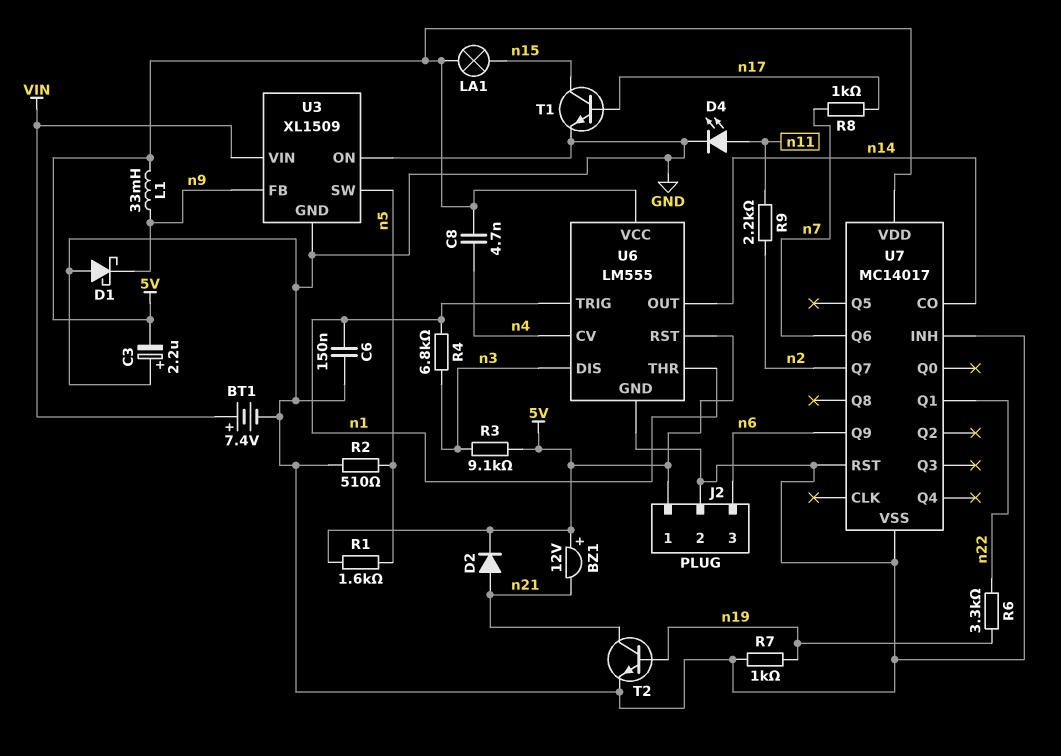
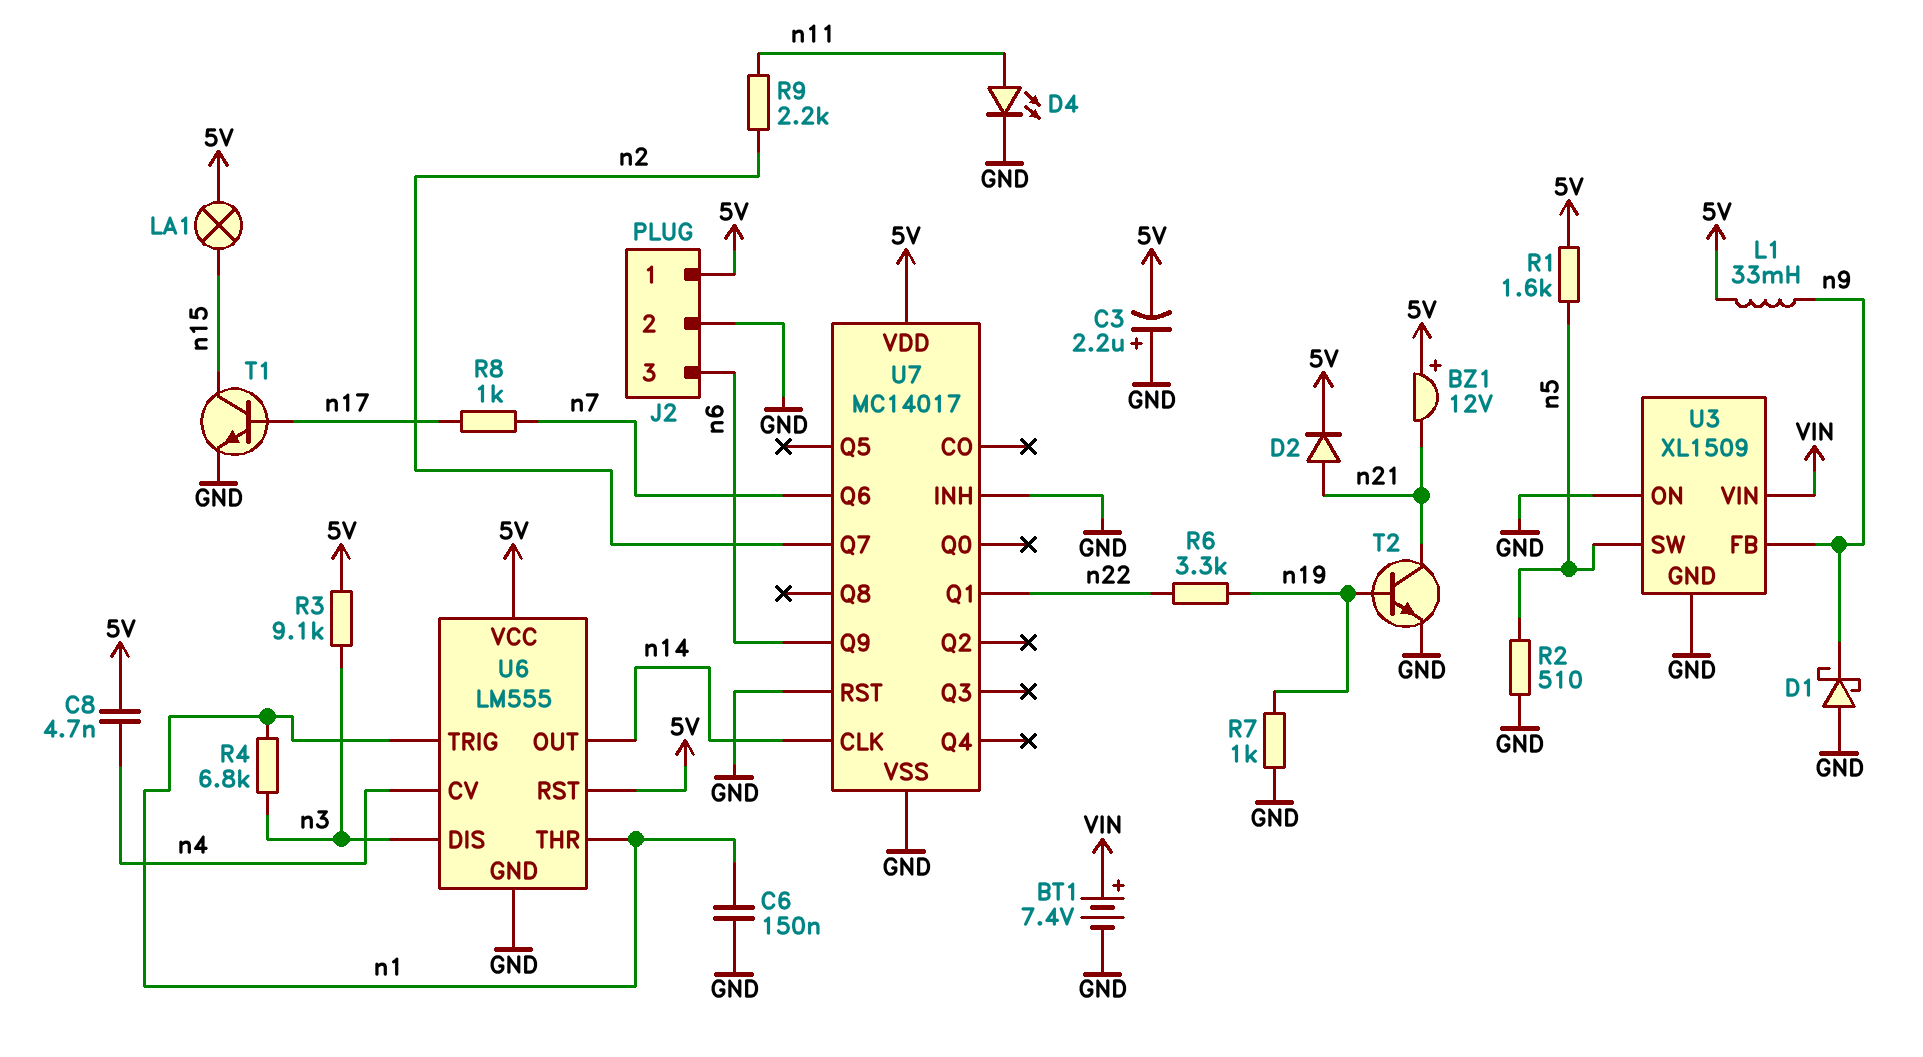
U7 pin CLK: none -> n14
U7 pin CO: n14 -> none

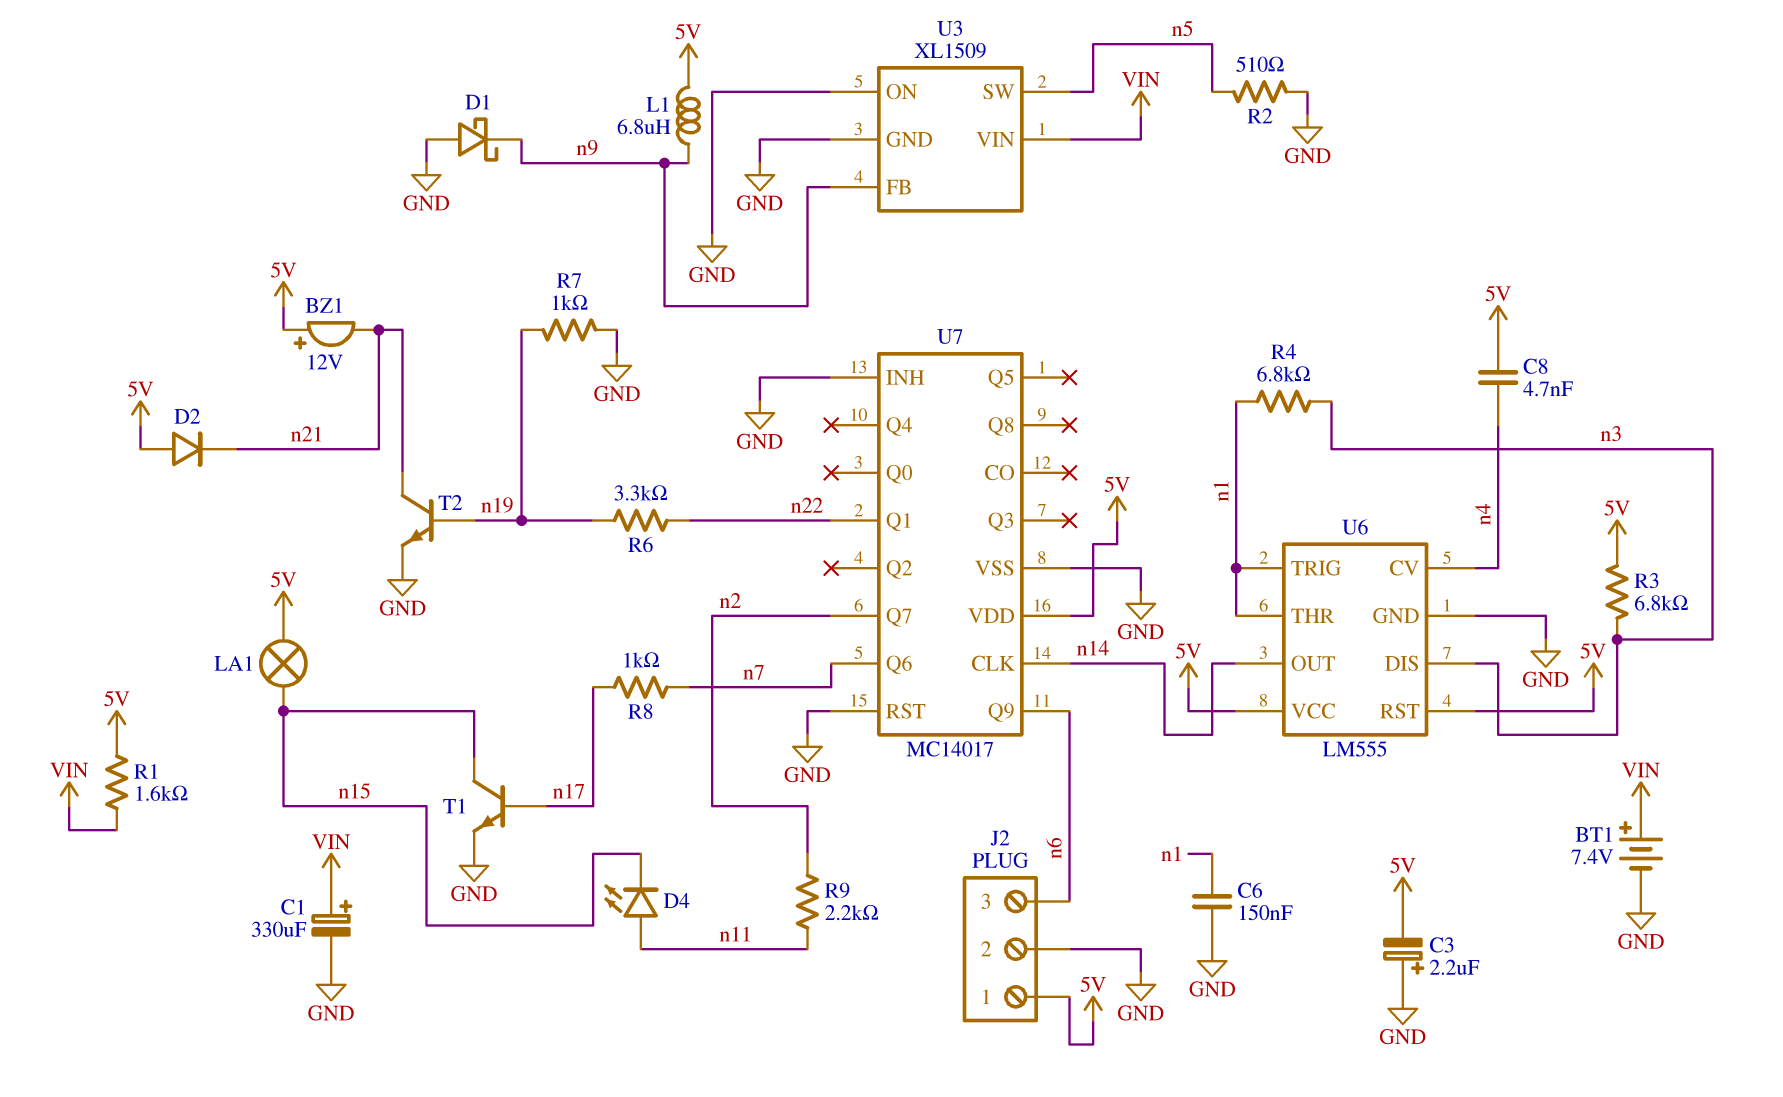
C1: none -> 330uF (plus VIN, minus GND)
D2: diode (A n21, K 5V) -> diode (A 5V, K n21)
D4: LED (A n11, K GND) -> LED (A n11, K n15)
L1: 33mH (5V, n9) -> 6.8uH (5V, n9)
R1: 1.6k (5V, n5) -> 1.6k (5V, VIN)
R3: 9.1k (5V, n3) -> 6.8k (5V, n3)

